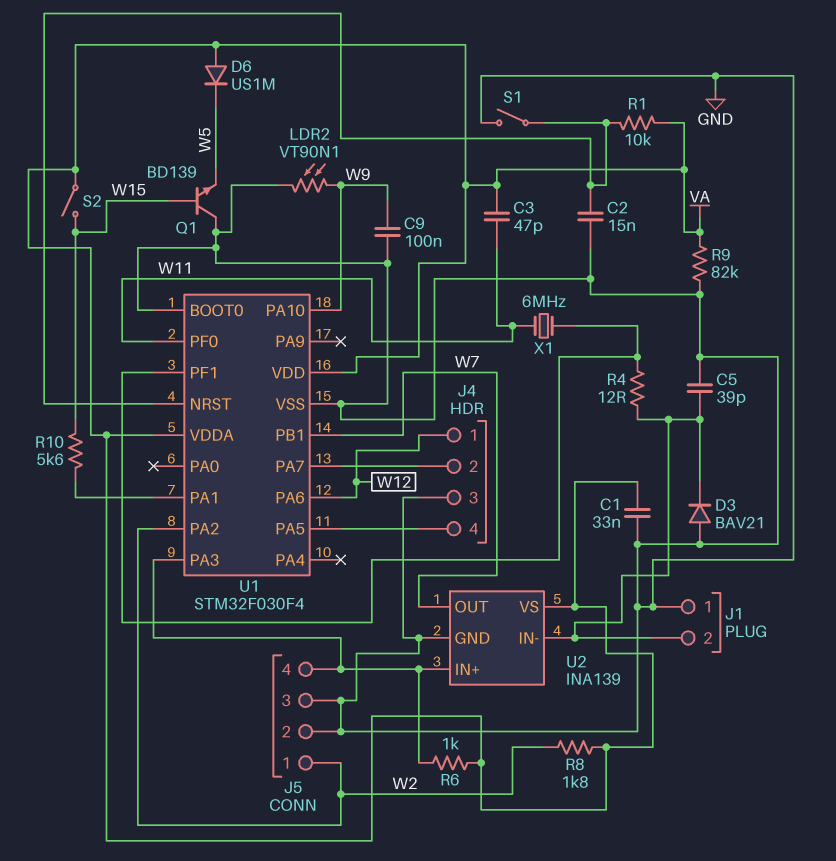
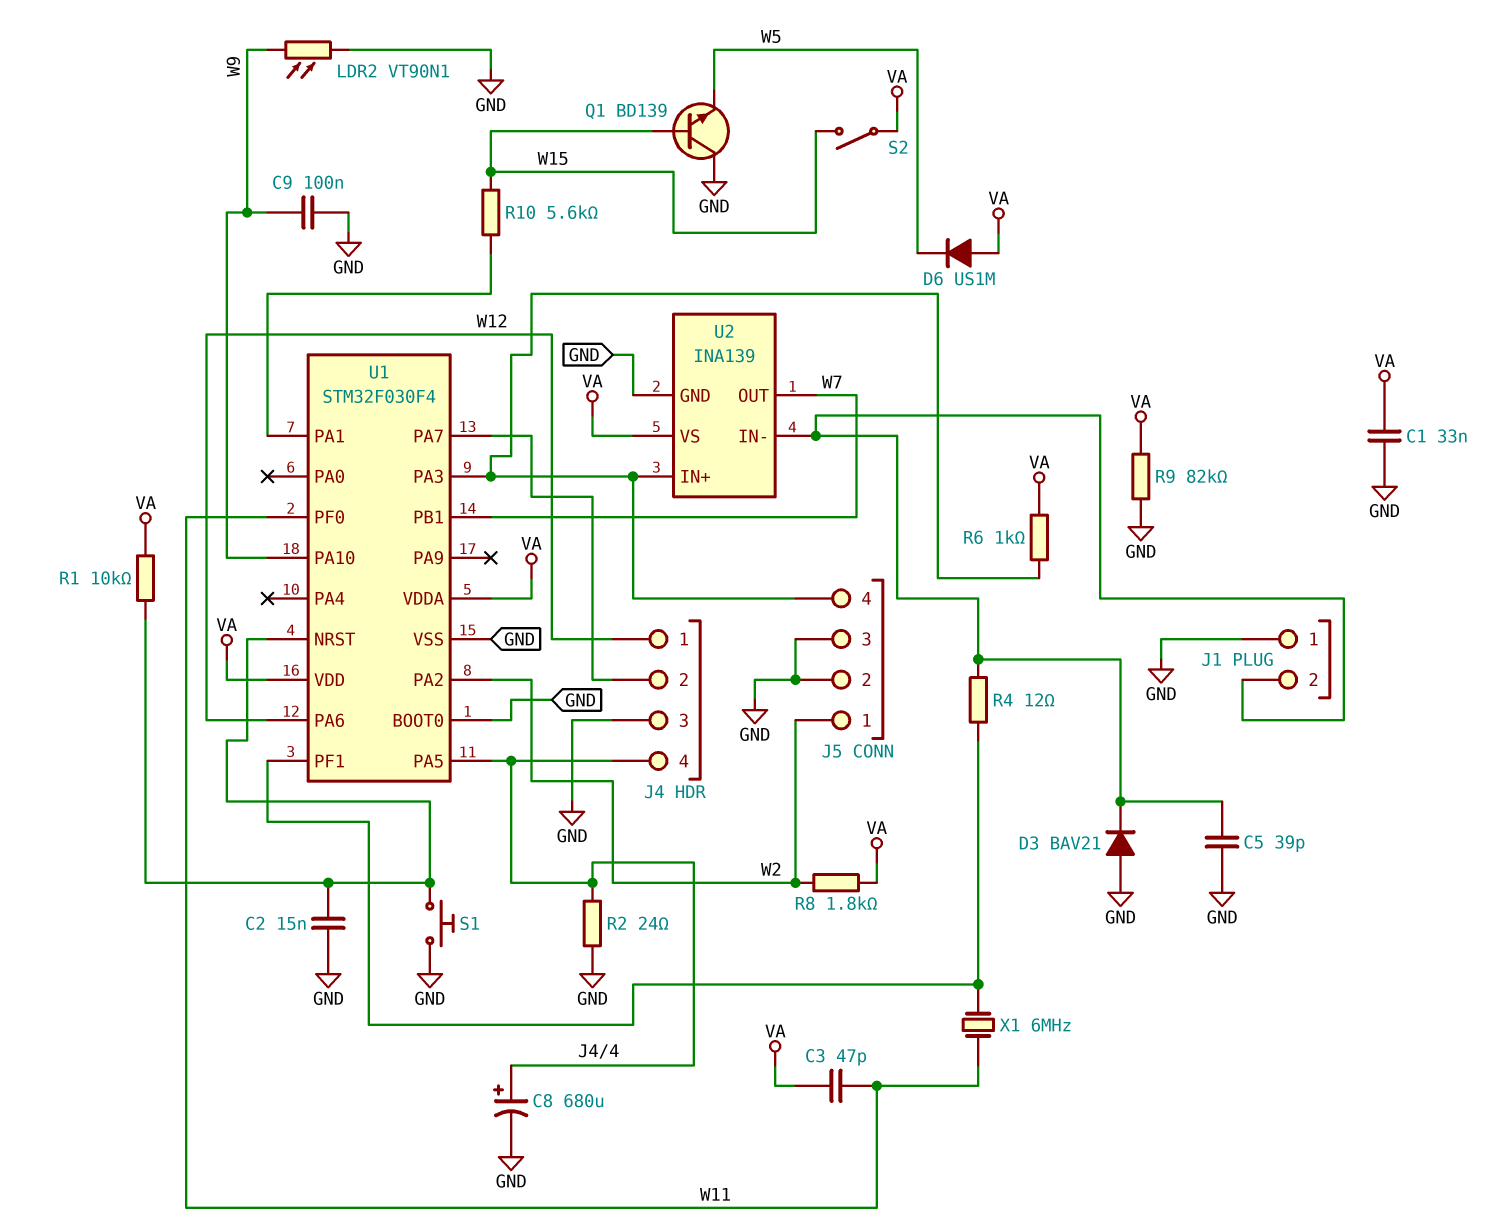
C8: none -> 680uF (plus J4/4, minus GND)
R2: none -> 24 (GND, J4/4)
S1: switch (GND, U1/NRST) -> button (GND, U1/NRST)

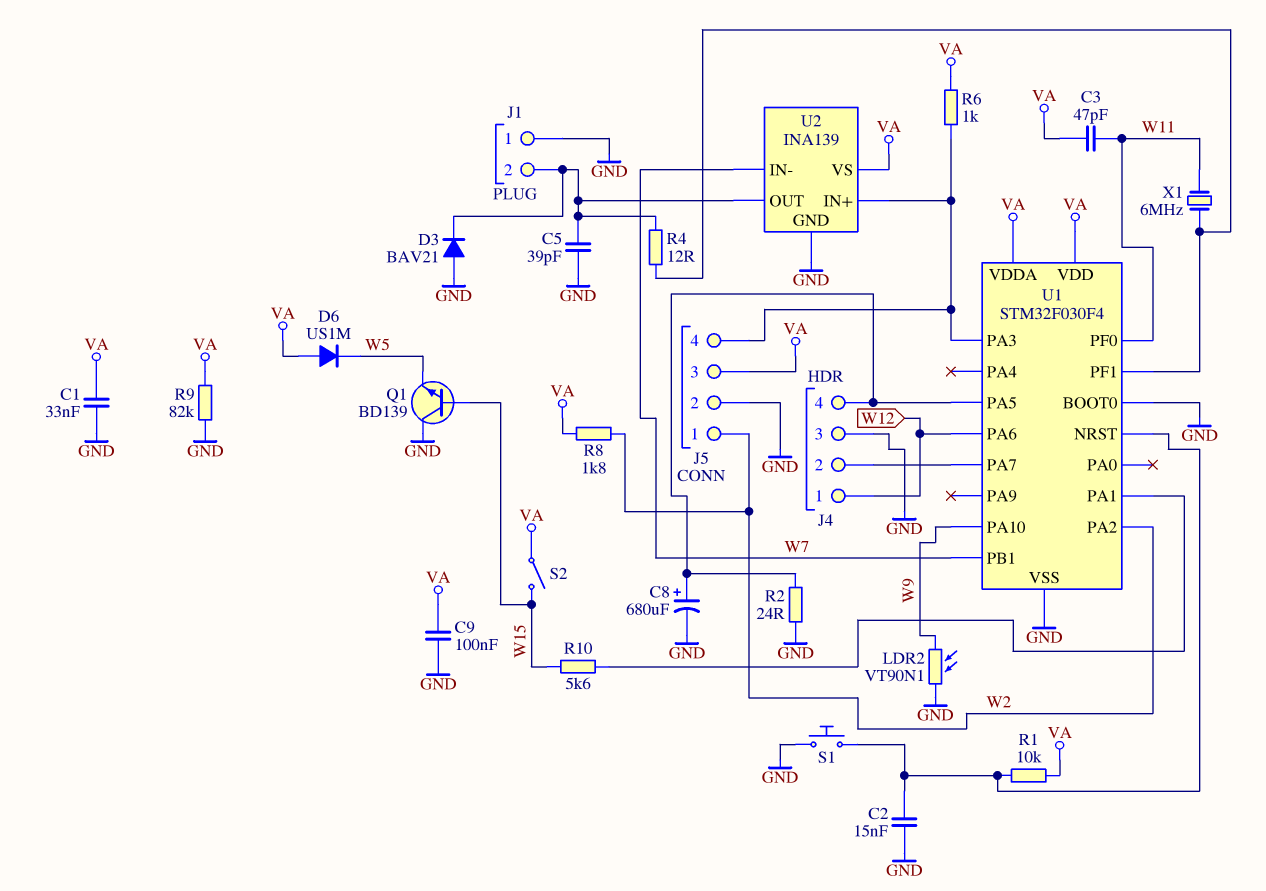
C9: 100nF (GND, W9) -> 100nF (GND, VA)
J5 pin 3: GND -> VA
U2 pin IN-: J1/2 -> W7
U2 pin OUT: W7 -> J1/2

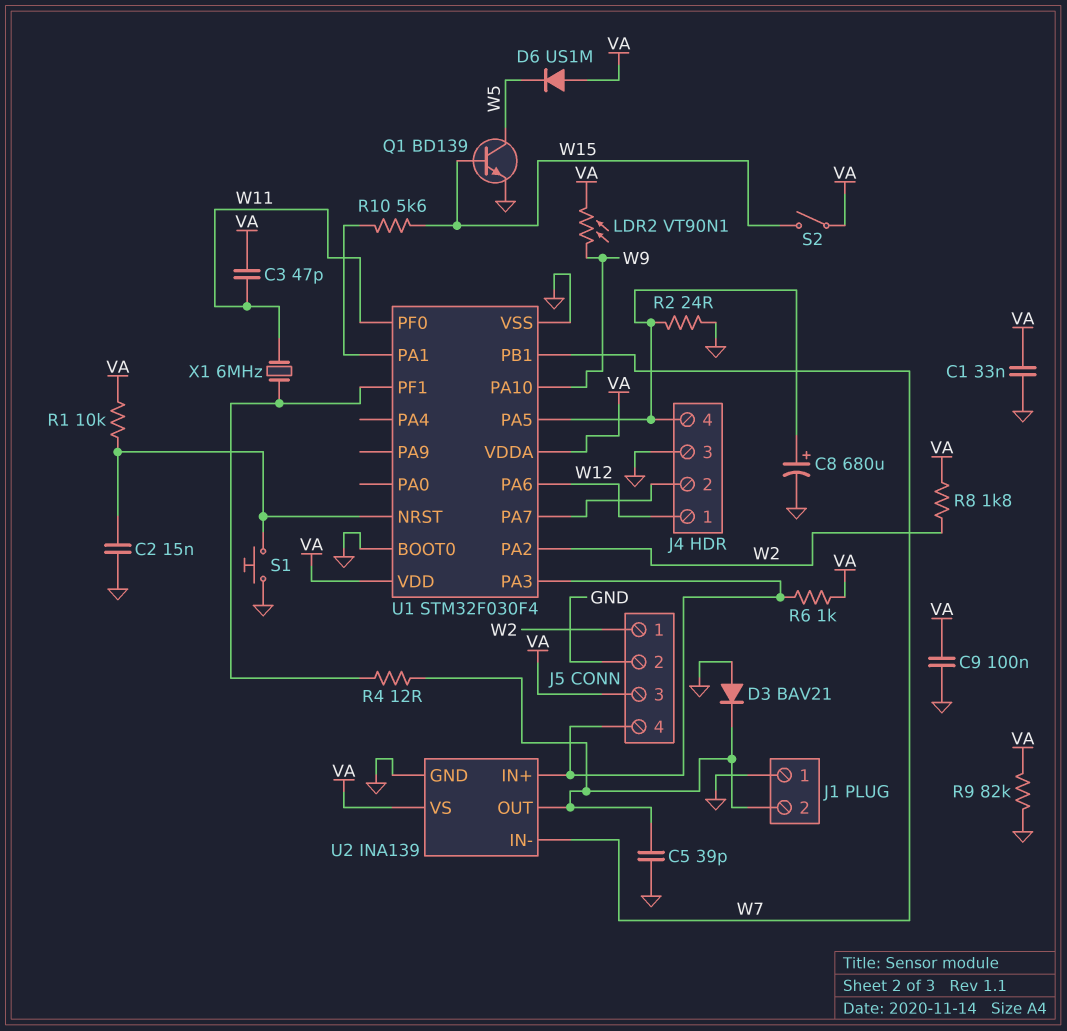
LDR2: VT90N1 (GND, W9) -> VT90N1 (VA, W9)
Q1: NPN BD139 (B W15, C GND, E W5) -> NPN BD139 (B W15, C W5, E GND)

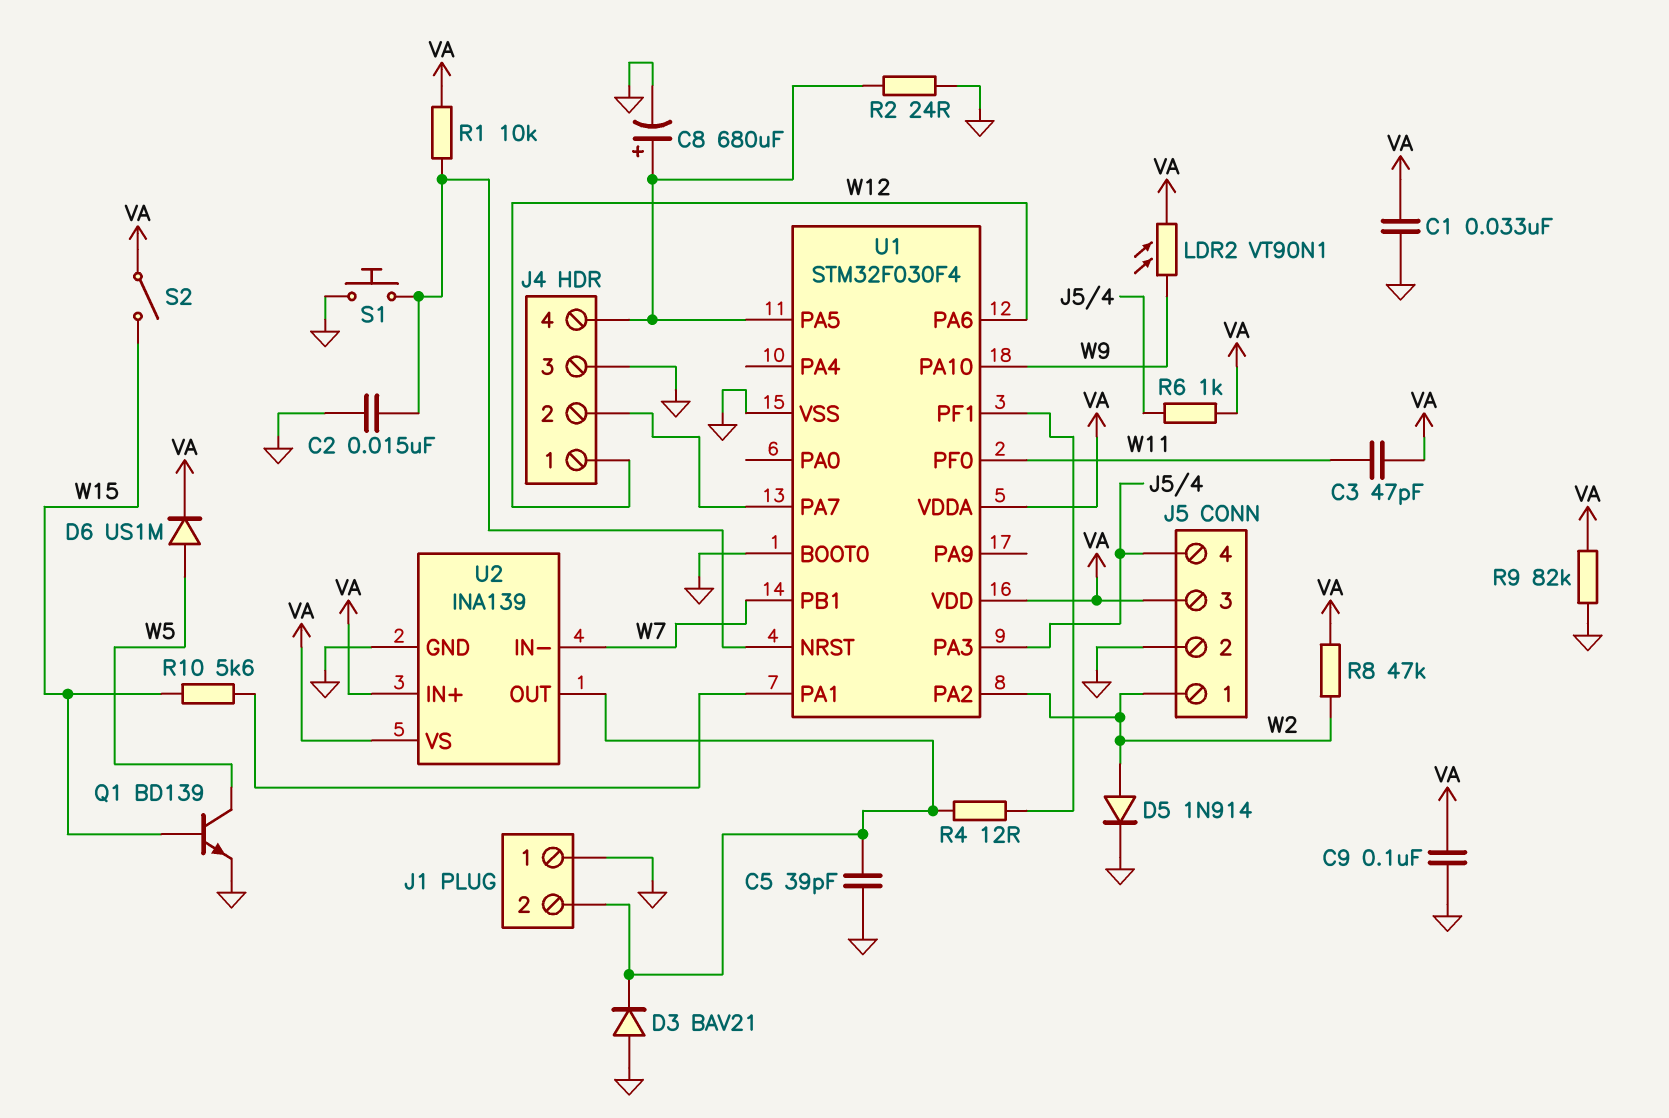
D5: none -> diode 1N914 (A W2, K GND)
D6: diode US1M (A VA, K W5) -> diode US1M (A W5, K VA)
R8: 1.8k (VA, W2) -> 47k (VA, W2)
U2 pin IN+: J5/4 -> VA
X1: 6MHz (U1/PF1, W11) -> none

